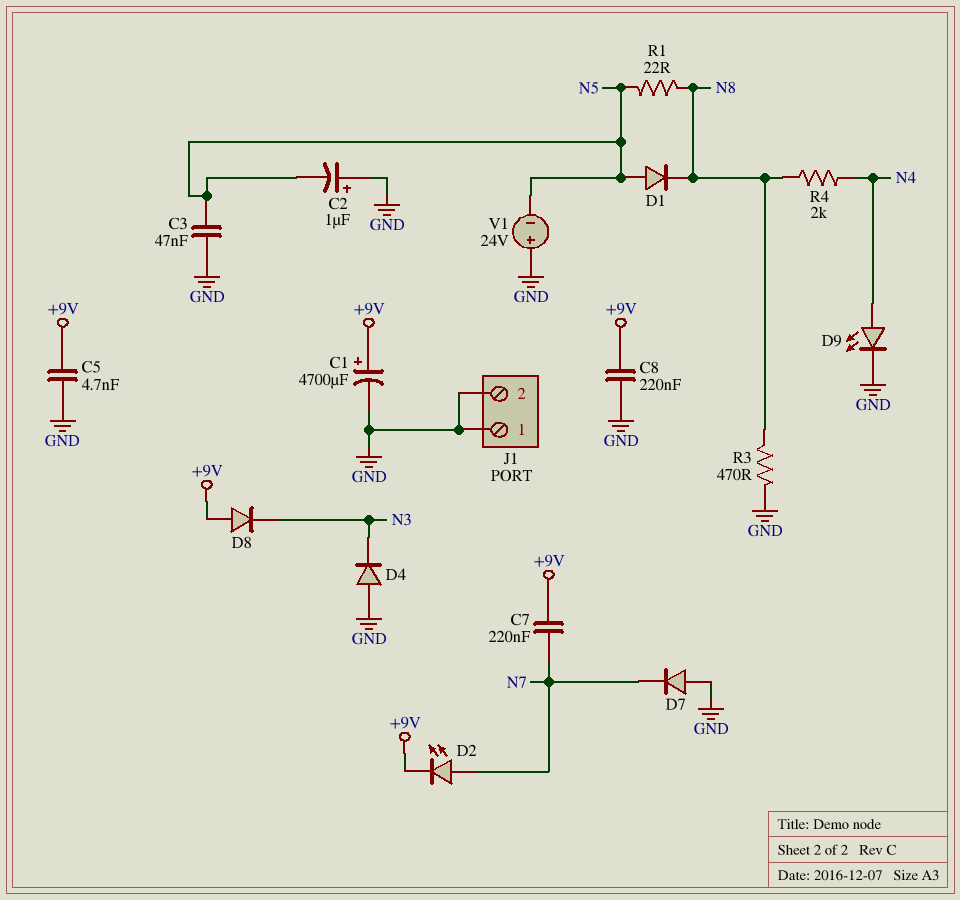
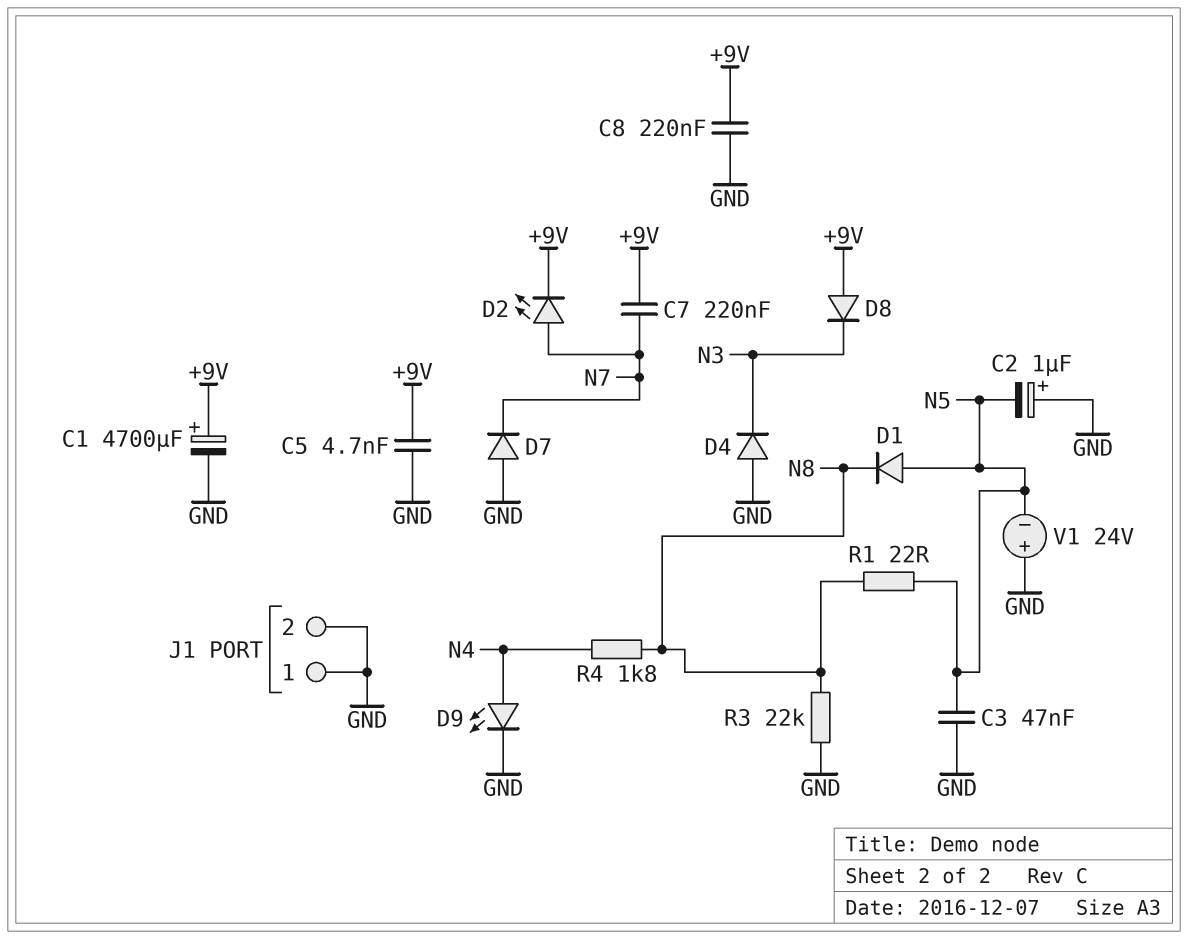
R3: 470 (GND, N8) -> 22k (GND, N8)
R4: 2k (N4, N8) -> 1.8k (N4, N8)

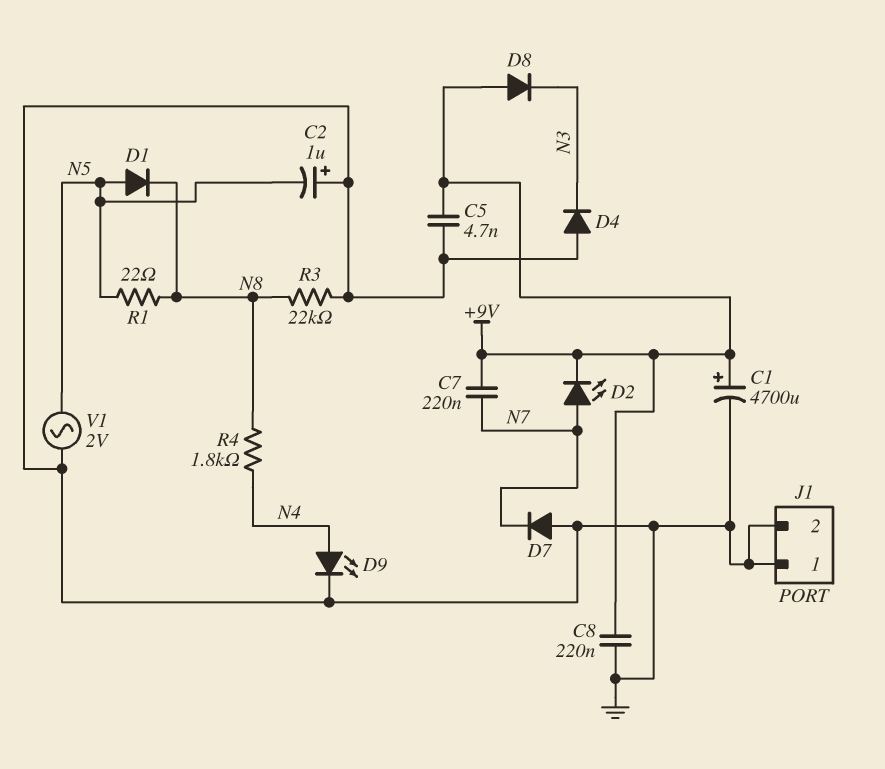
C3: 47nF (GND, N5) -> none
V1: 24V (plus GND, minus N5) -> AC 2V (GND, N5)

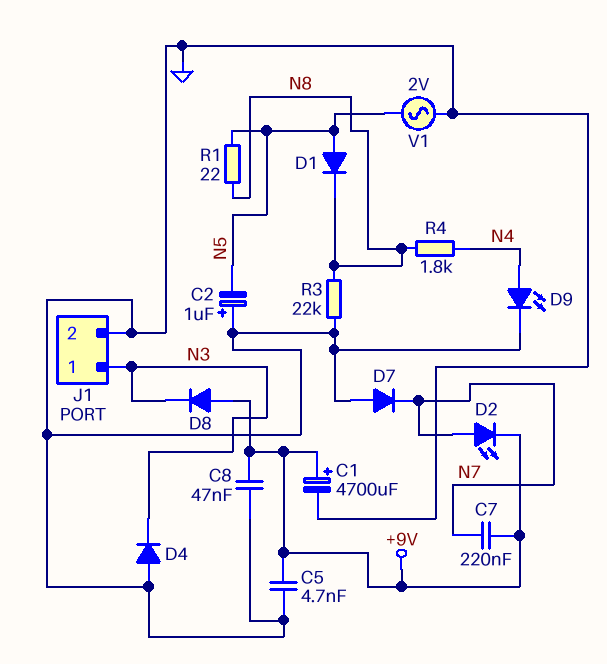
C8: 220nF (+9V, GND) -> 47nF (+9V, GND)
J1 pin 1: GND -> N3

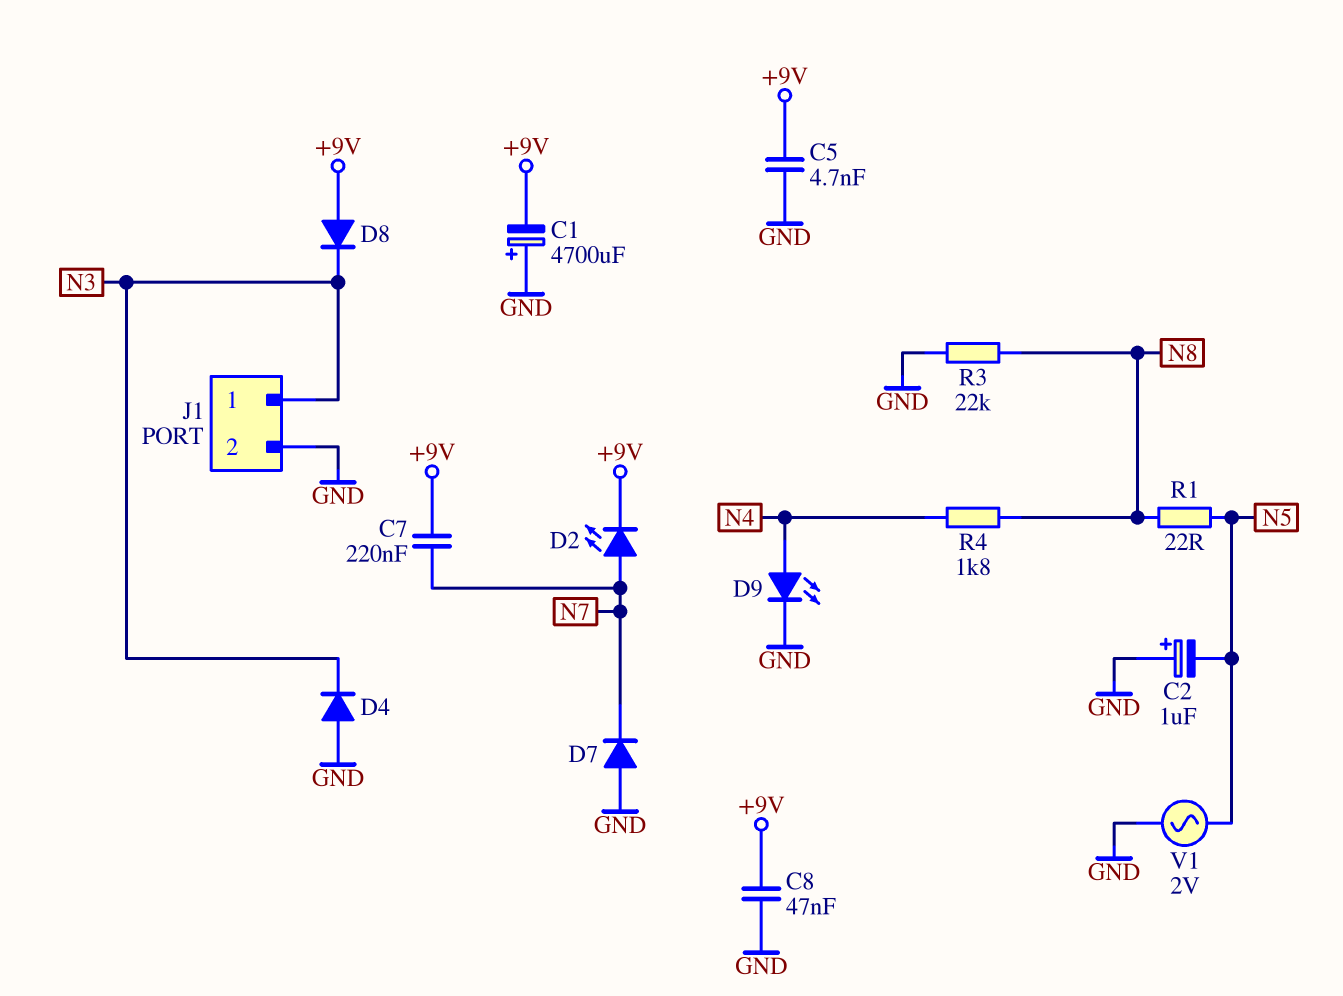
C1: 4700uF (plus +9V, minus GND) -> 4700uF (plus GND, minus +9V)
D1: diode (A N5, K N8) -> none

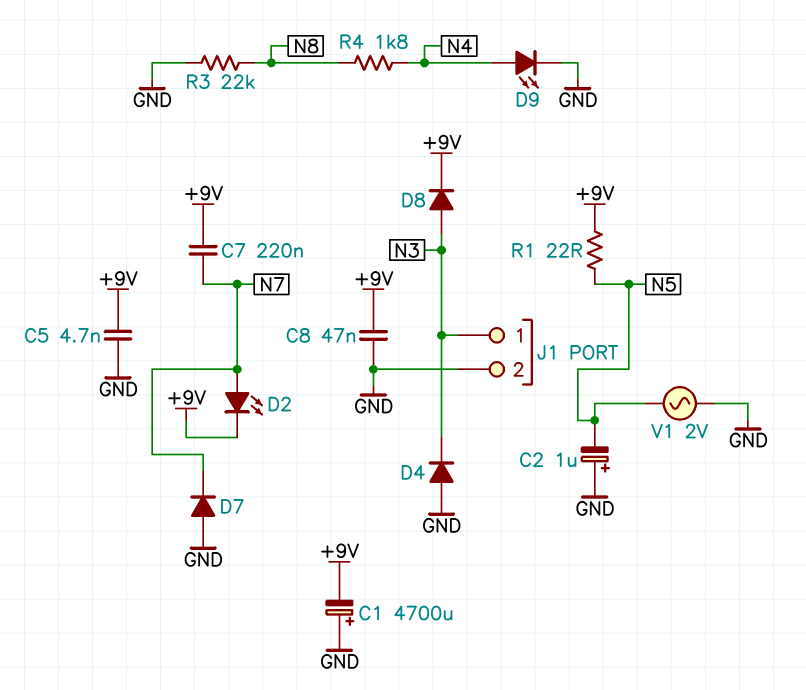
D8: diode (A +9V, K N3) -> diode (A N3, K +9V)
R1: 22 (N5, N8) -> 22 (+9V, N5)

